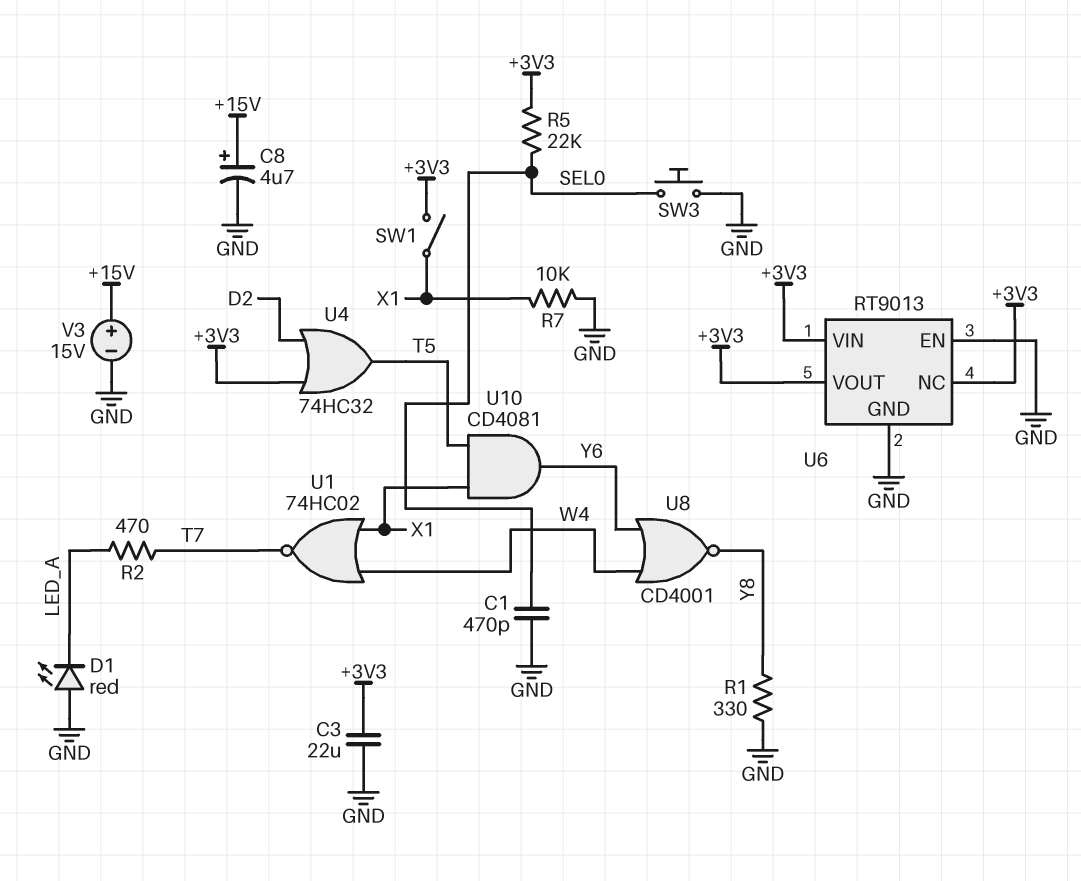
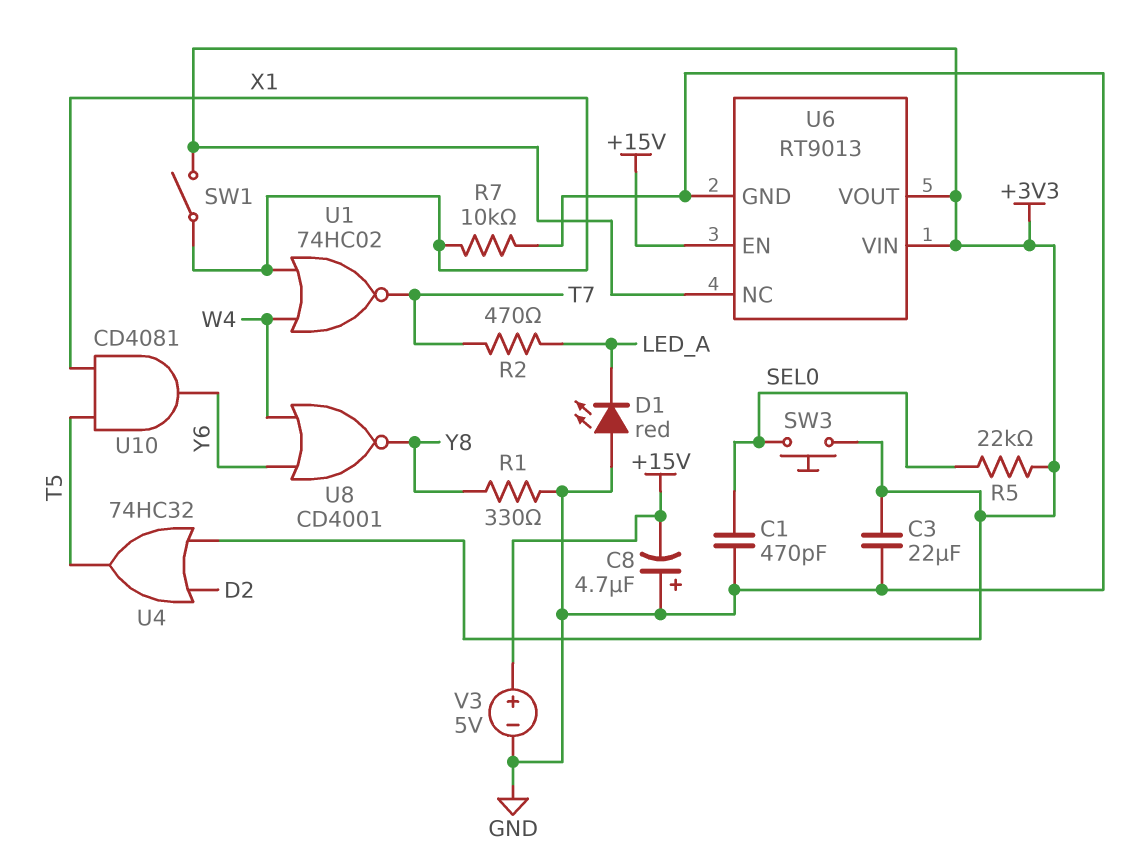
C8: 4.7uF (plus +15V, minus GND) -> 4.7uF (plus GND, minus +15V)
SW3: button (GND, SEL0) -> button (+3V3, SEL0)
U6 pin EN: GND -> +15V
V3: 15V (plus +15V, minus GND) -> 5V (plus +15V, minus GND)

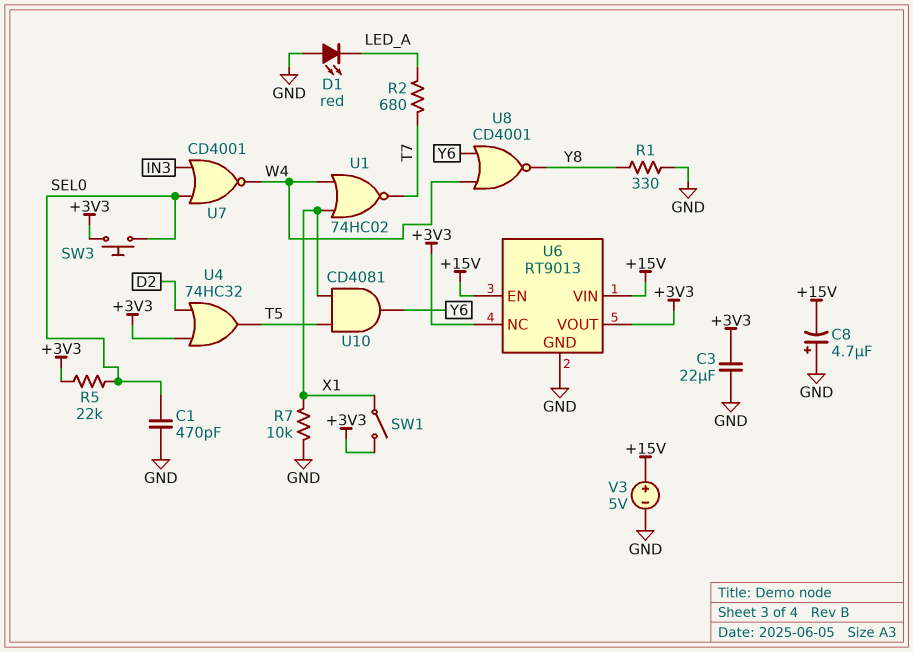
R2: 470 (LED_A, T7) -> 680 (LED_A, T7)
U6 pin VIN: +3V3 -> +15V
U7: none -> NOR CD4001 (in IN3, in SEL0, out W4)

